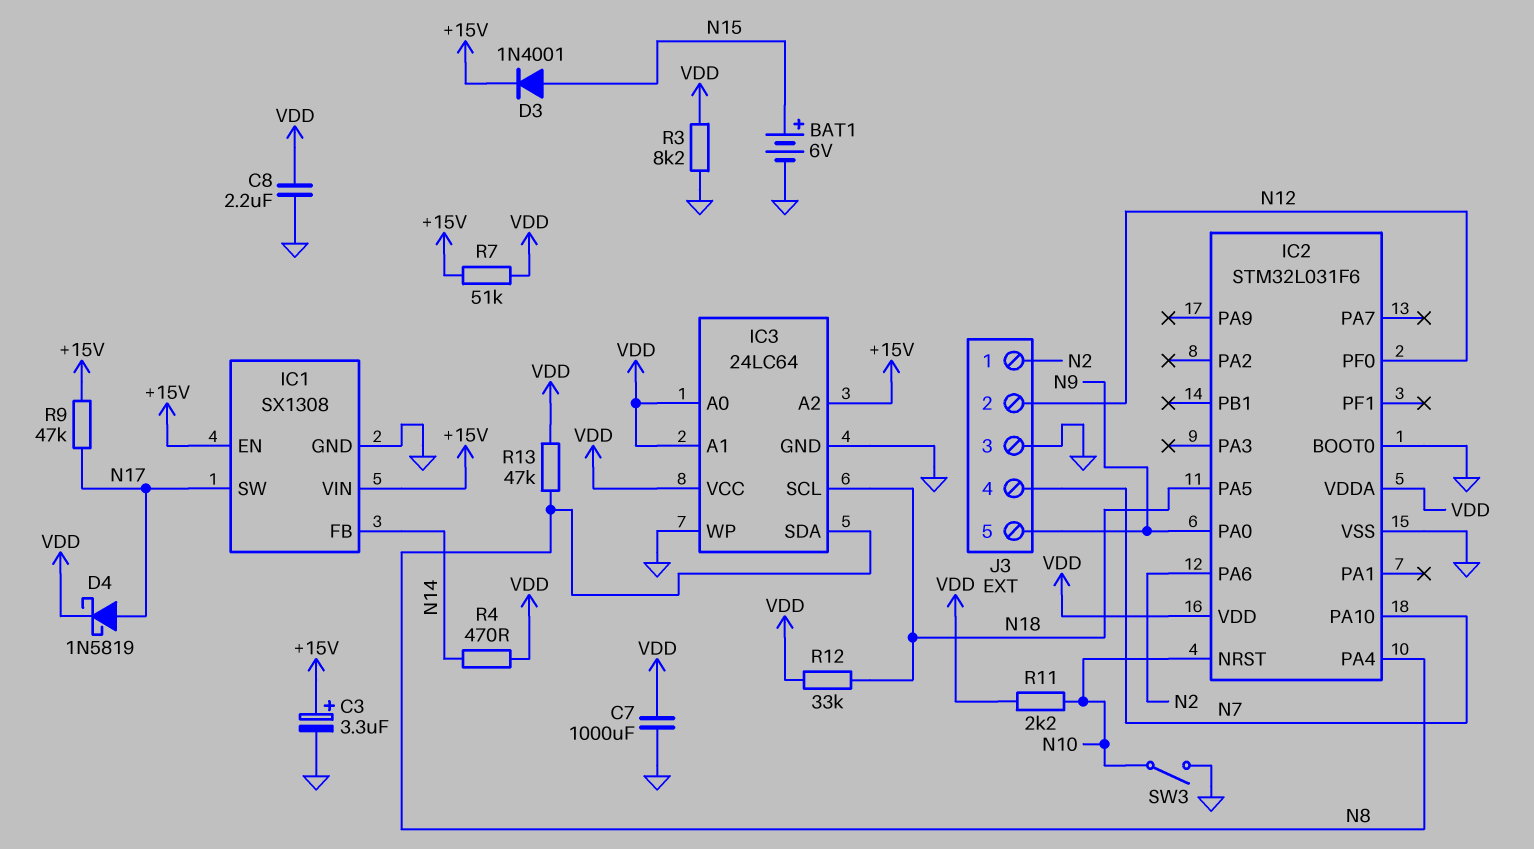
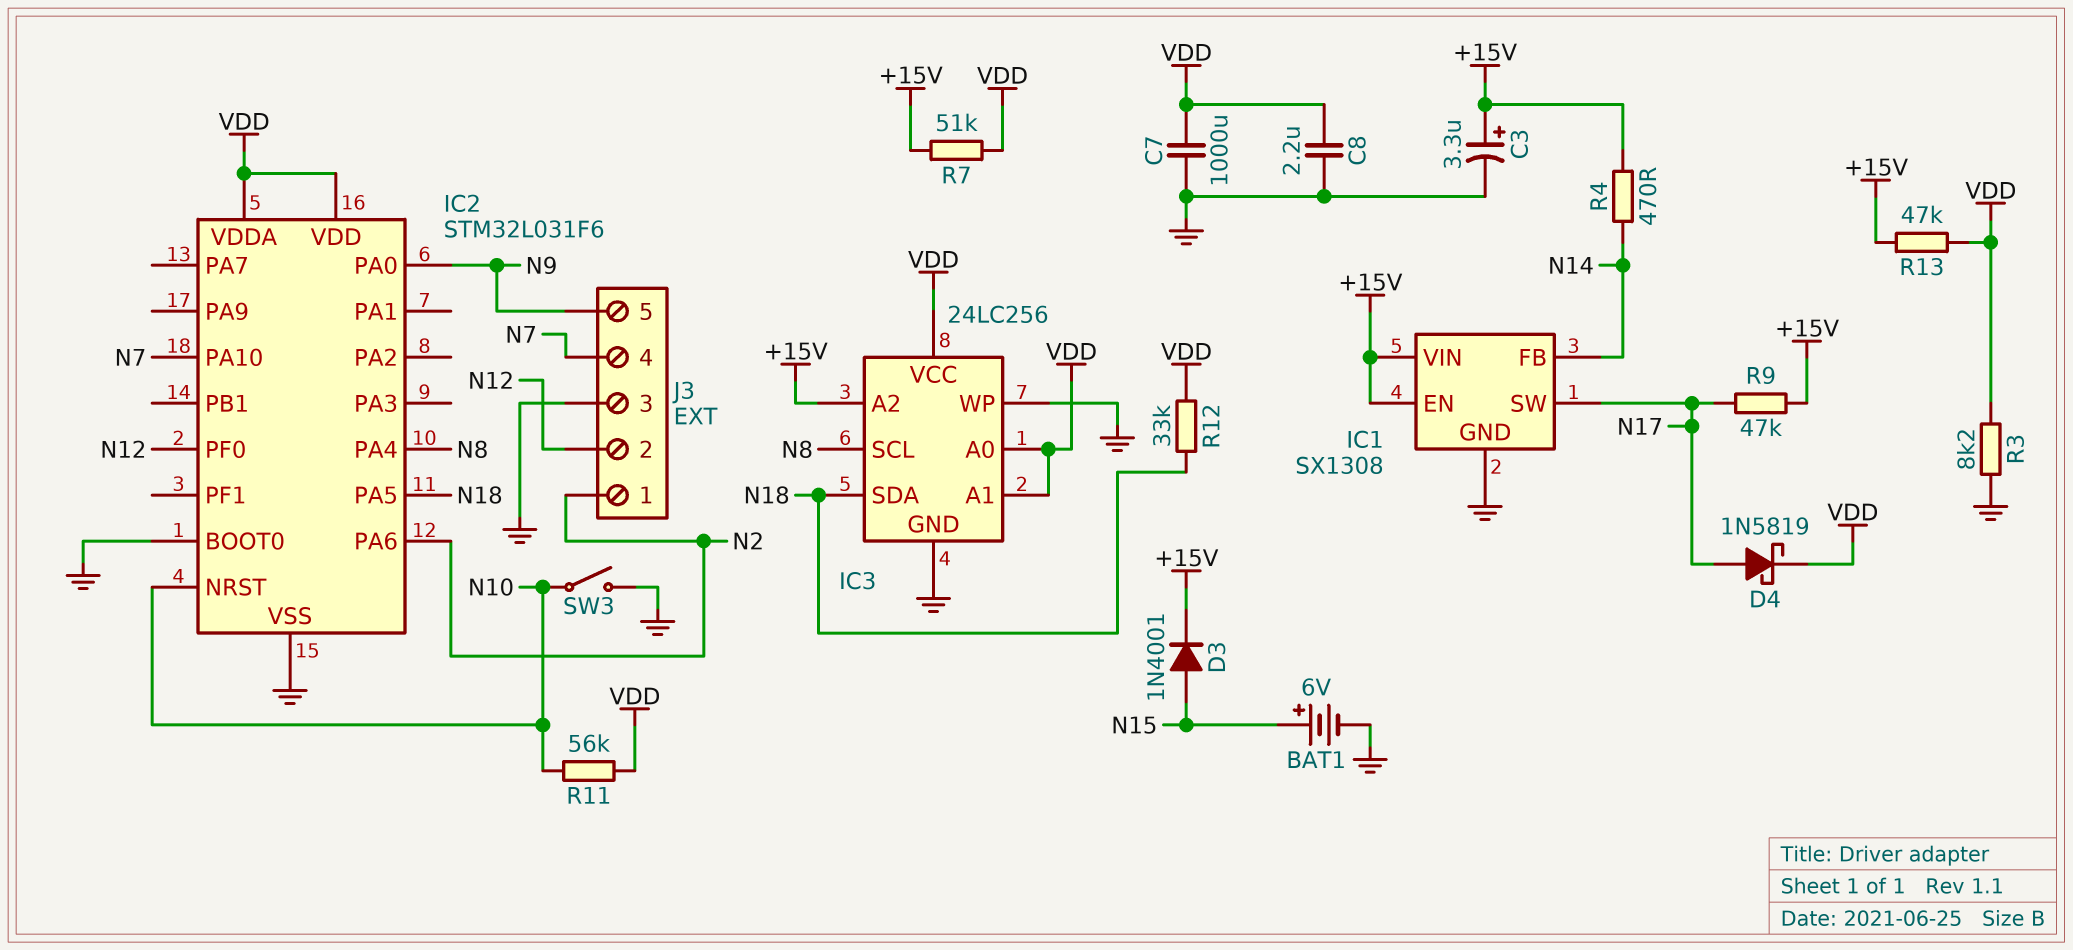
IC3: 24LC64 -> 24LC256
IC3 pin SCL: N18 -> N8
IC3 pin SDA: N8 -> N18
R4: 470 (N14, VDD) -> 470 (+15V, N14)
R11: 2.2k (N10, VDD) -> 56k (N10, VDD)
R13: 47k (N8, VDD) -> 47k (+15V, VDD)

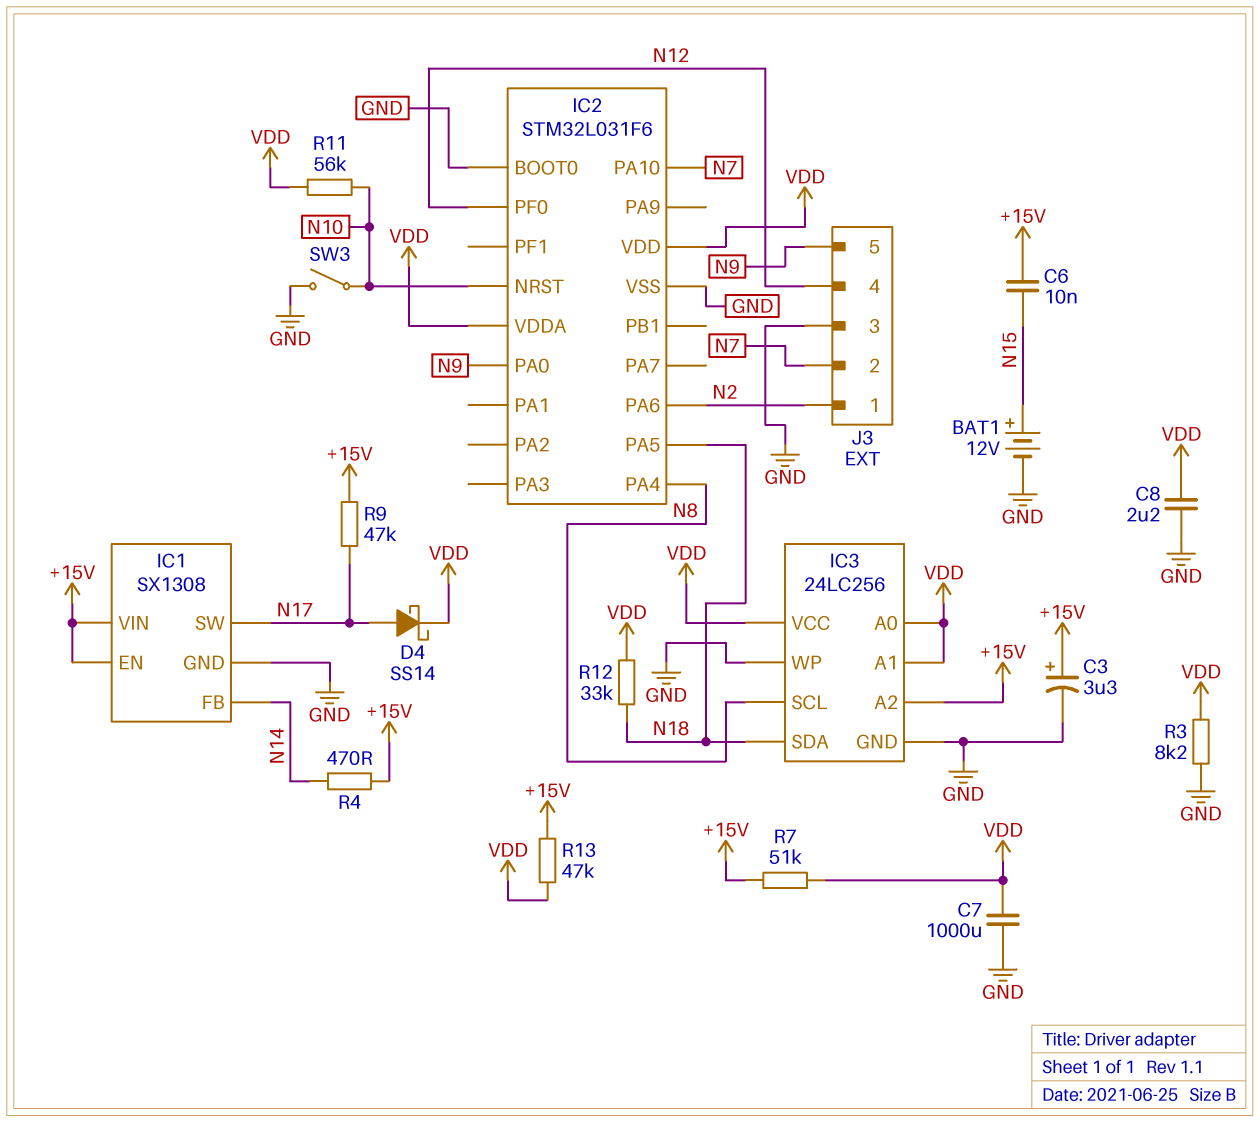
BAT1: 6V (plus N15, minus GND) -> 12V (plus N15, minus GND)
C6: none -> 10nF (+15V, N15)
D3: diode 1N4001 (A N15, K +15V) -> none
D4: schottky 1N5819 (A N17, K VDD) -> schottky SS14 (A N17, K VDD)
J3 pin 2: N12 -> N7
J3 pin 4: N7 -> N12

